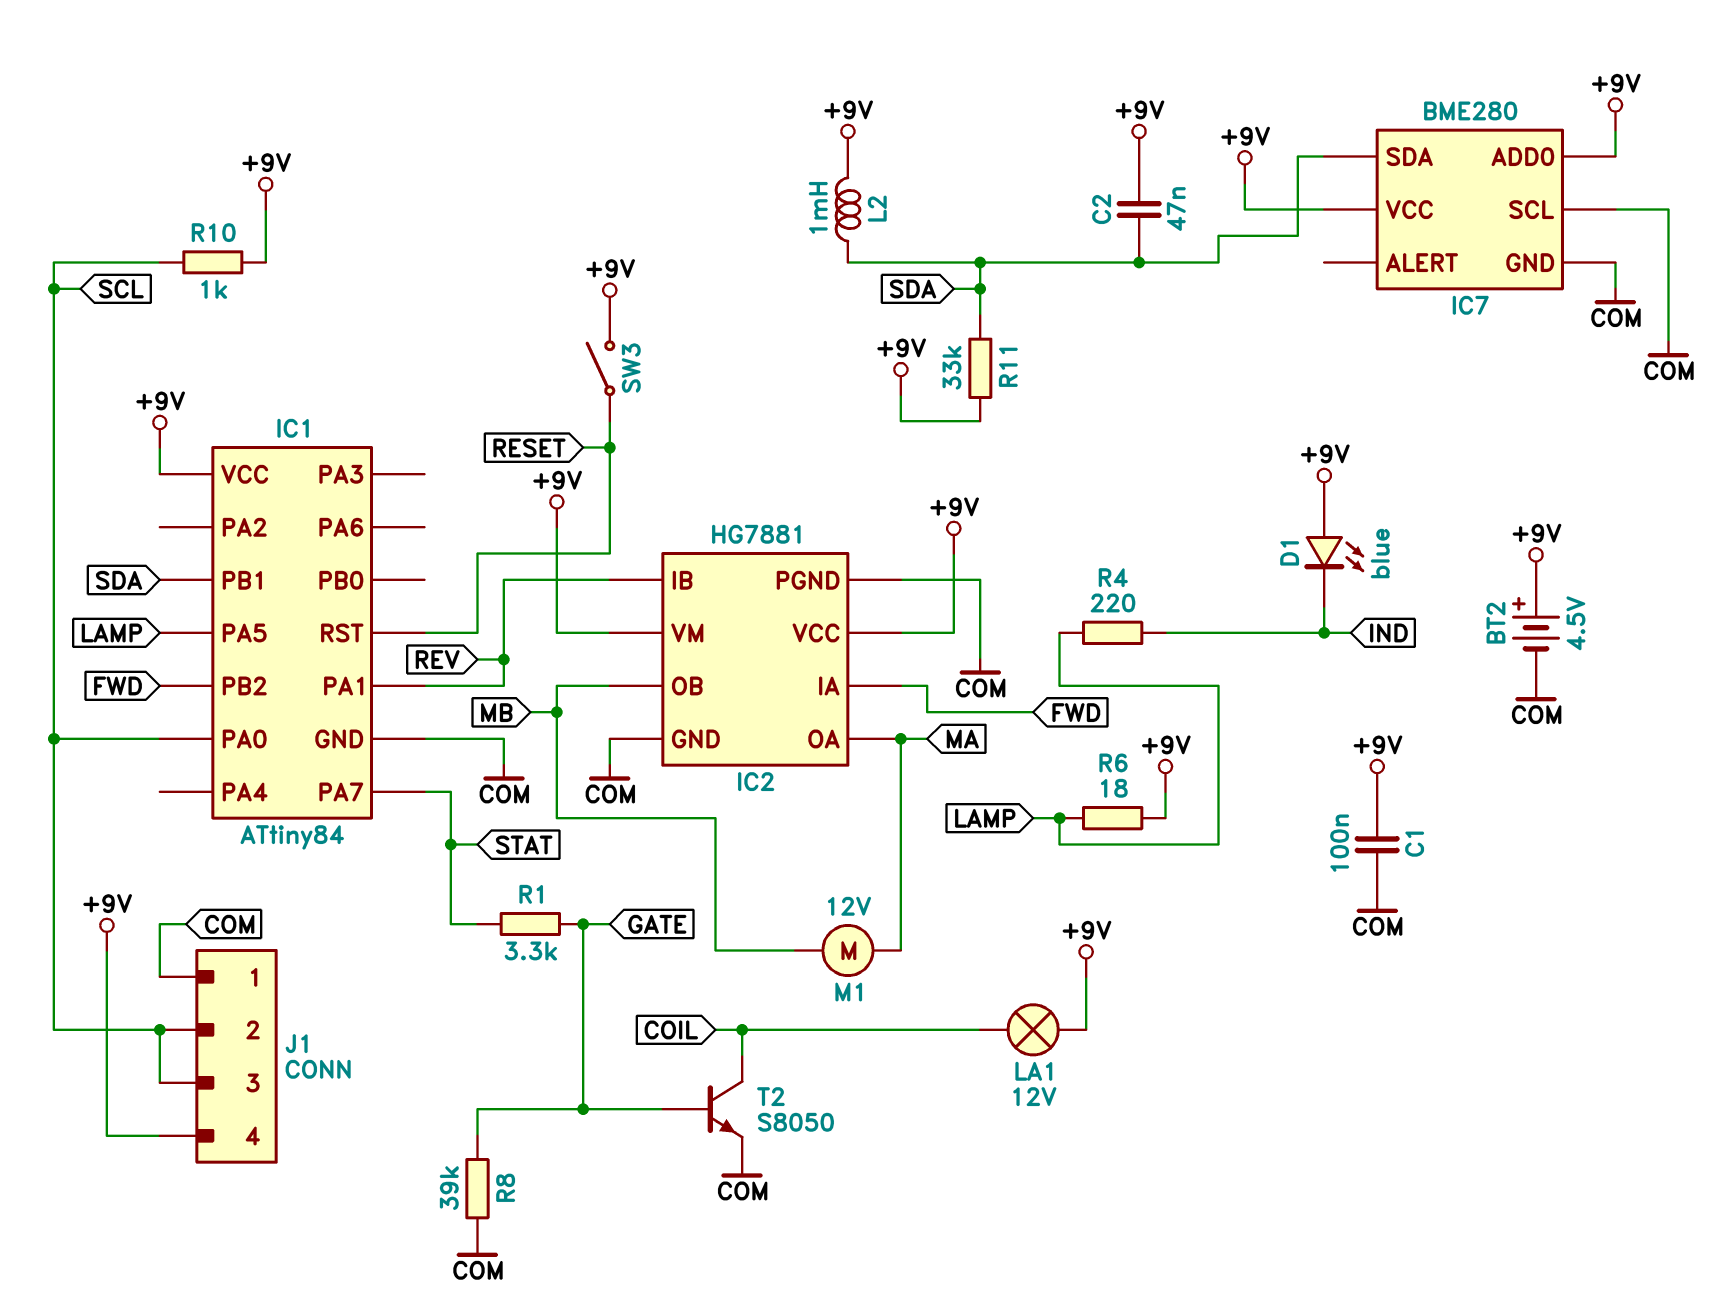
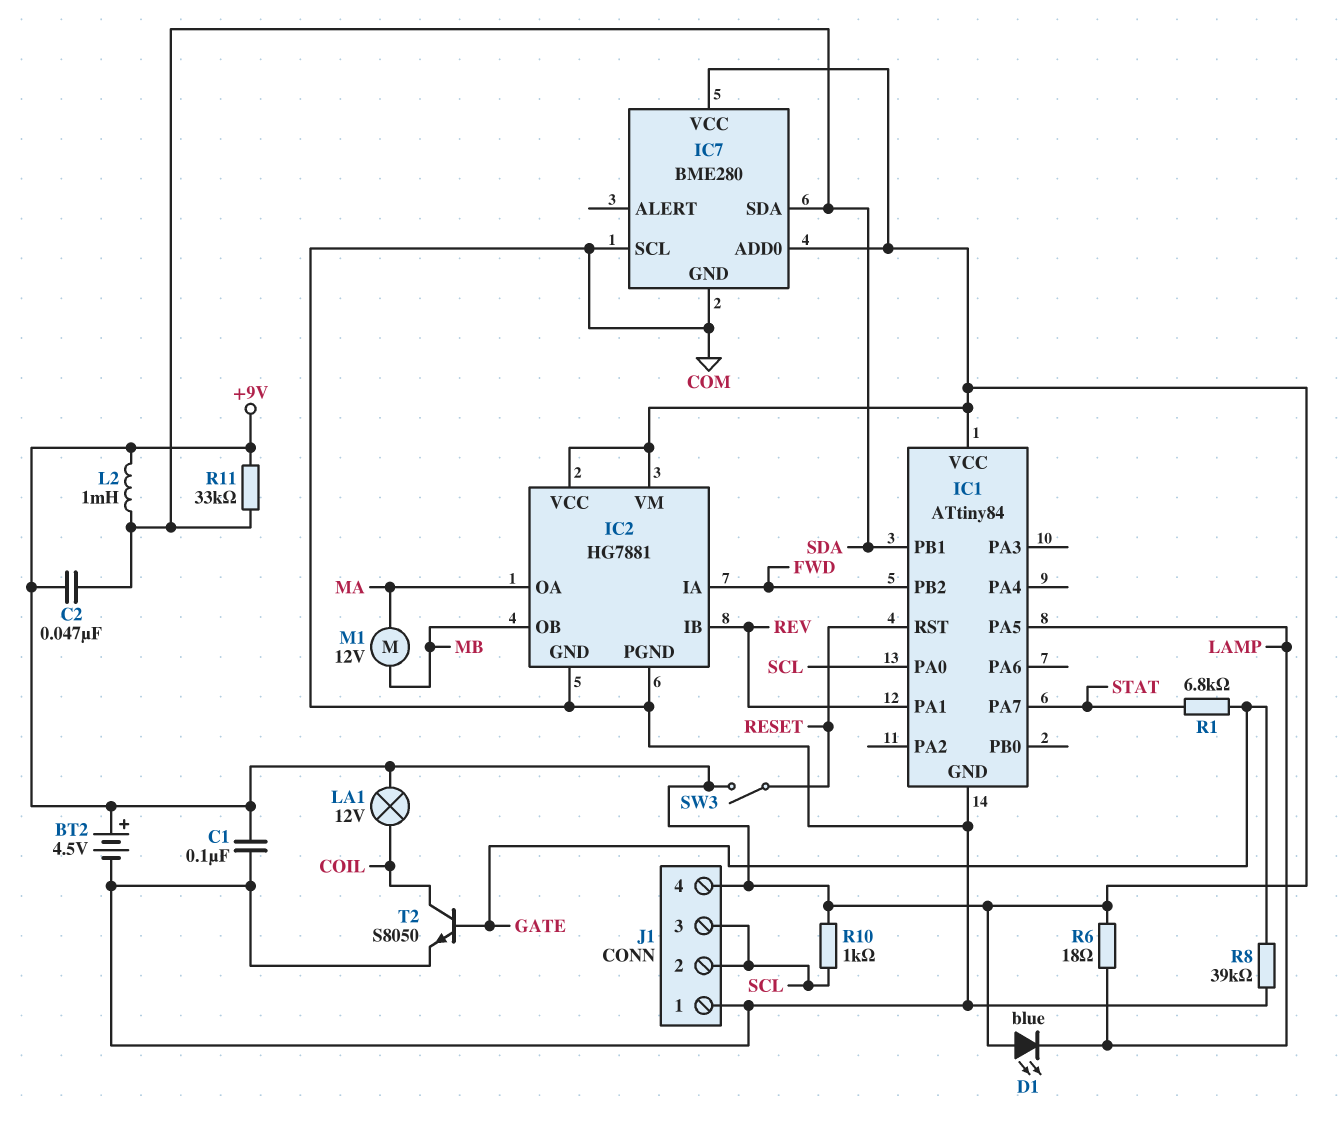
D1: LED blue (A +9V, K IND) -> LED blue (A +9V, K LAMP)
R1: 3.3k (GATE, STAT) -> 6.8k (GATE, STAT)
R4: 220 (IND, LAMP) -> none

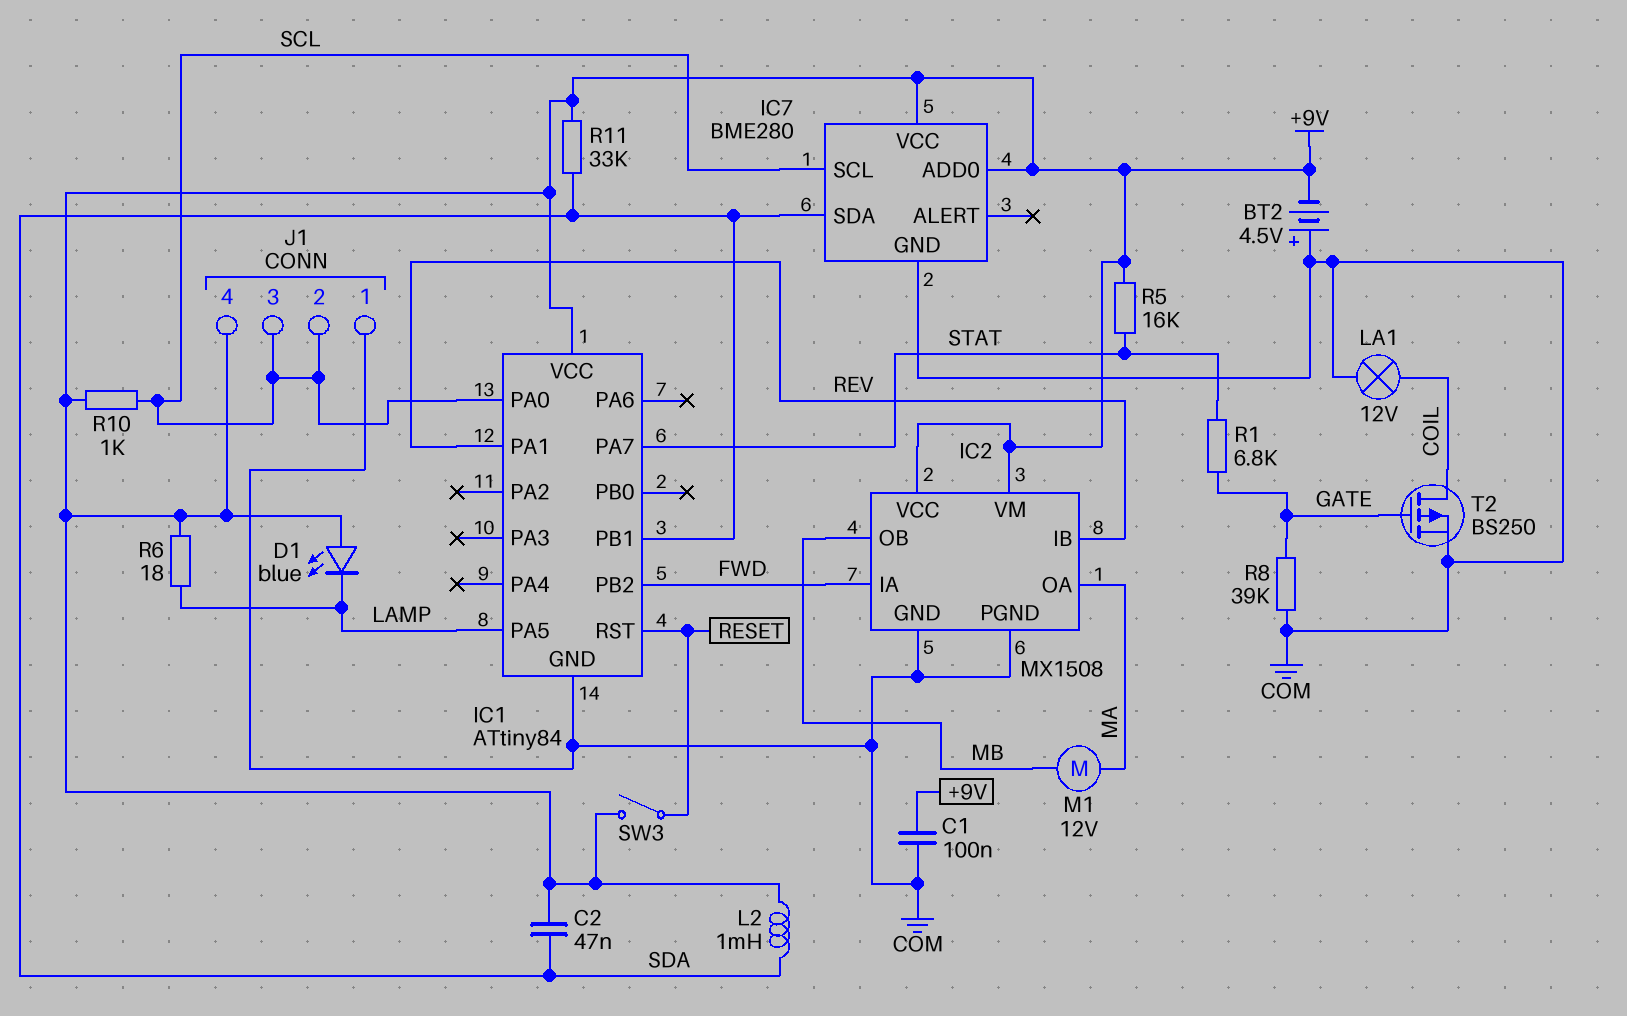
BT2: 4.5V (plus +9V, minus COM) -> 4.5V (plus COM, minus +9V)
IC2: HG7881 -> MX1508
IC7 pin SCL: COM -> SCL
LA1: lamp 12V (+9V, COIL) -> lamp 12V (COIL, COM)
R5: none -> 16k (+9V, STAT)
T2: NPN S8050 (B GATE, C COIL, E COM) -> PMOS BS250 (G GATE, D COIL, S COM)

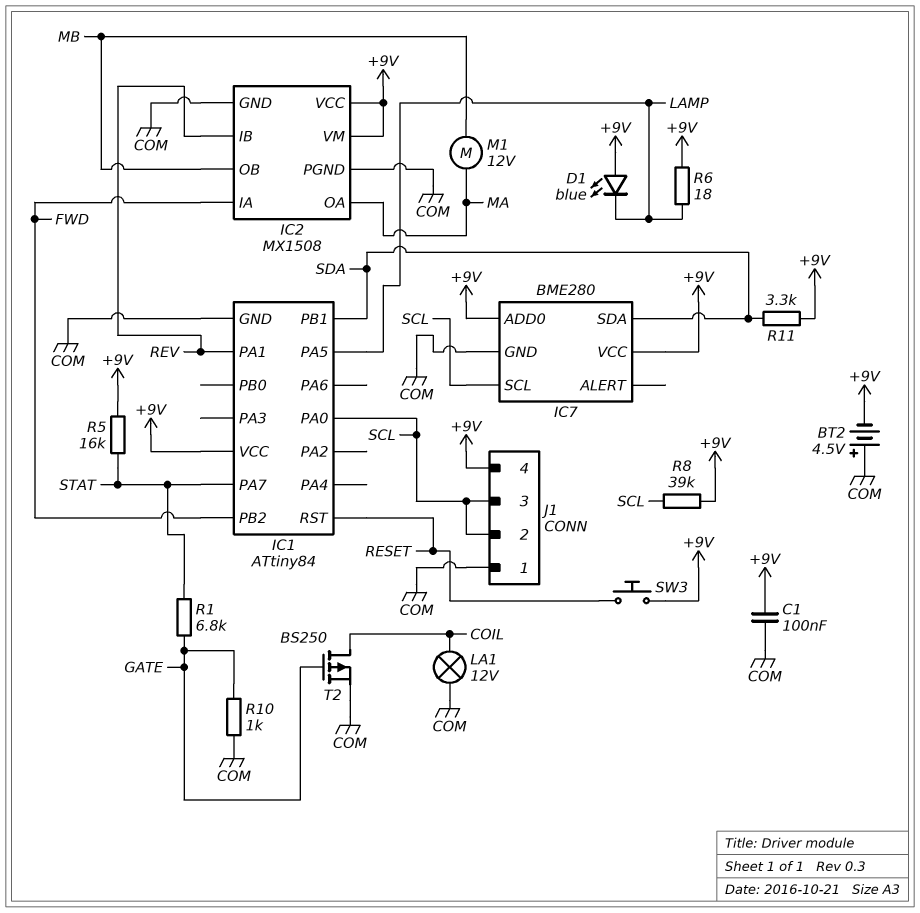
C2: 47nF (+9V, SDA) -> none
L2: 1mH (+9V, SDA) -> none
R8: 39k (COM, GATE) -> 39k (+9V, SCL)
R10: 1k (+9V, SCL) -> 1k (COM, GATE)
R11: 33k (+9V, SDA) -> 3.3k (+9V, SDA)
SW3: switch (+9V, RESET) -> button (+9V, RESET)

